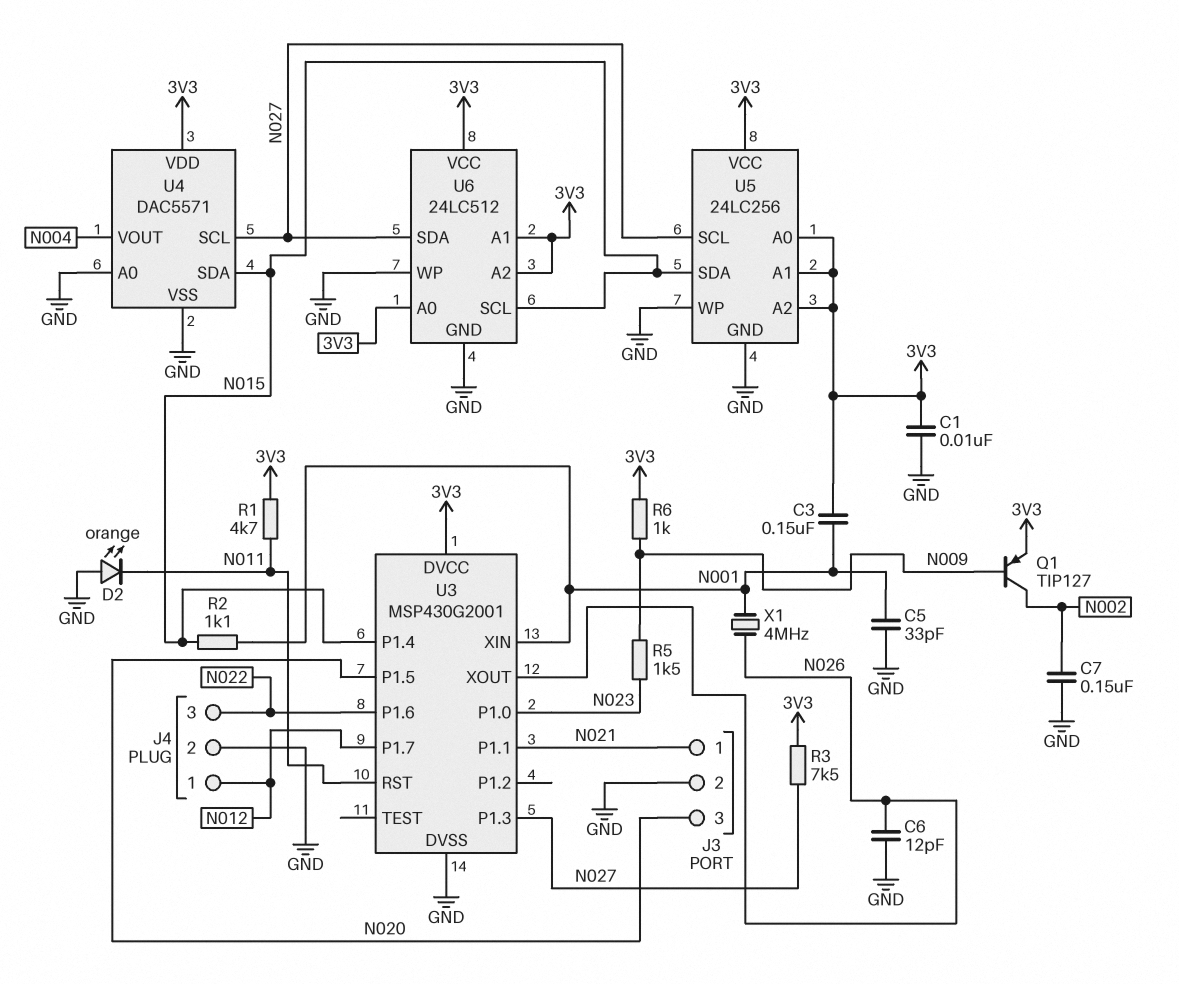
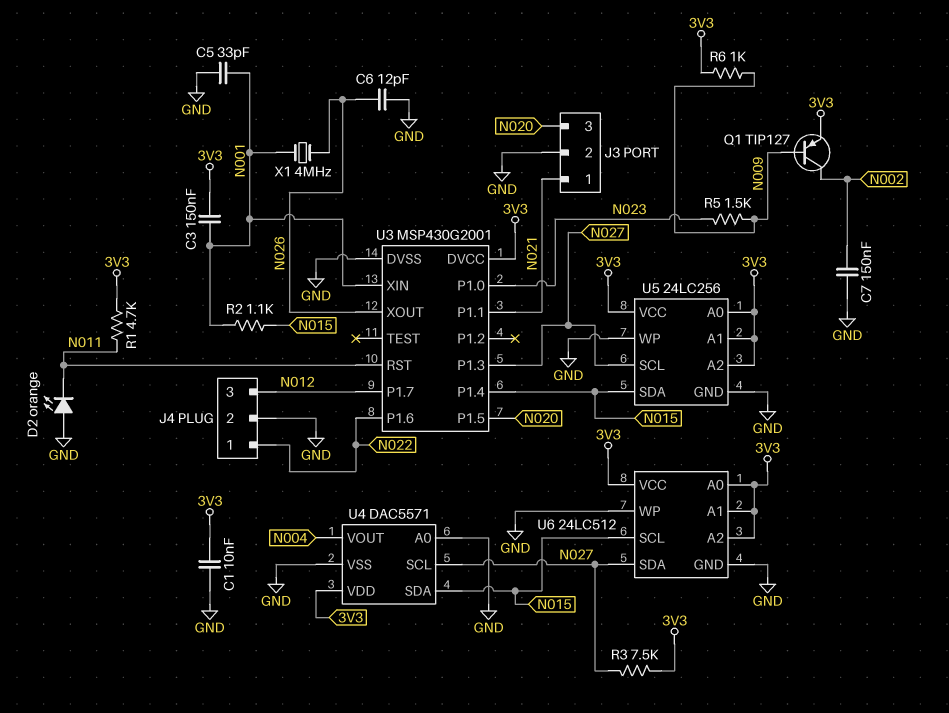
J4 pin 1: N012 -> N022
J4 pin 3: N022 -> N012

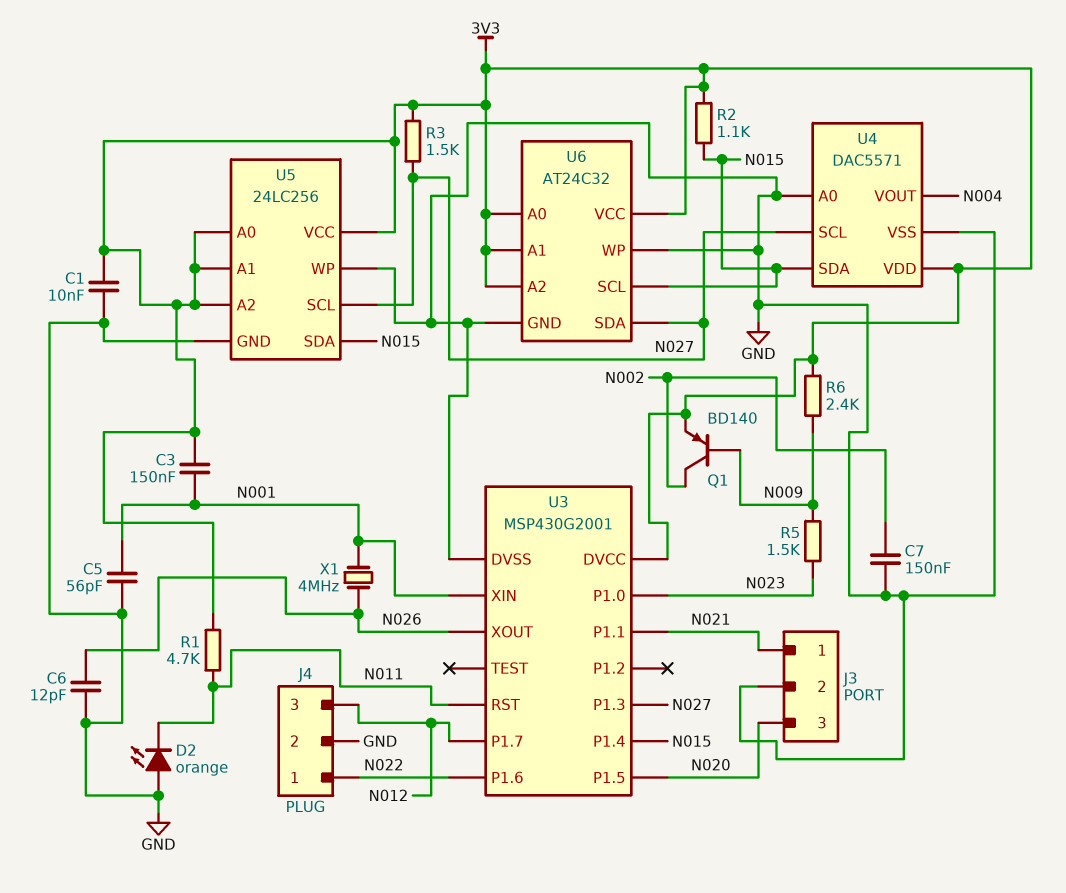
C5: 33pF (GND, N001) -> 56pF (GND, N001)
Q1: PNP TIP127 (B N009, C N002, E 3V3) -> PNP BD140 (B N009, C N002, E 3V3)
R2: 1.1k (N001, N015) -> 1.1k (3V3, N015)
R3: 7.5k (3V3, N027) -> 1.5k (3V3, N027)
R6: 1k (3V3, N009) -> 2.4k (3V3, N009)
U6: 24LC512 -> AT24C32

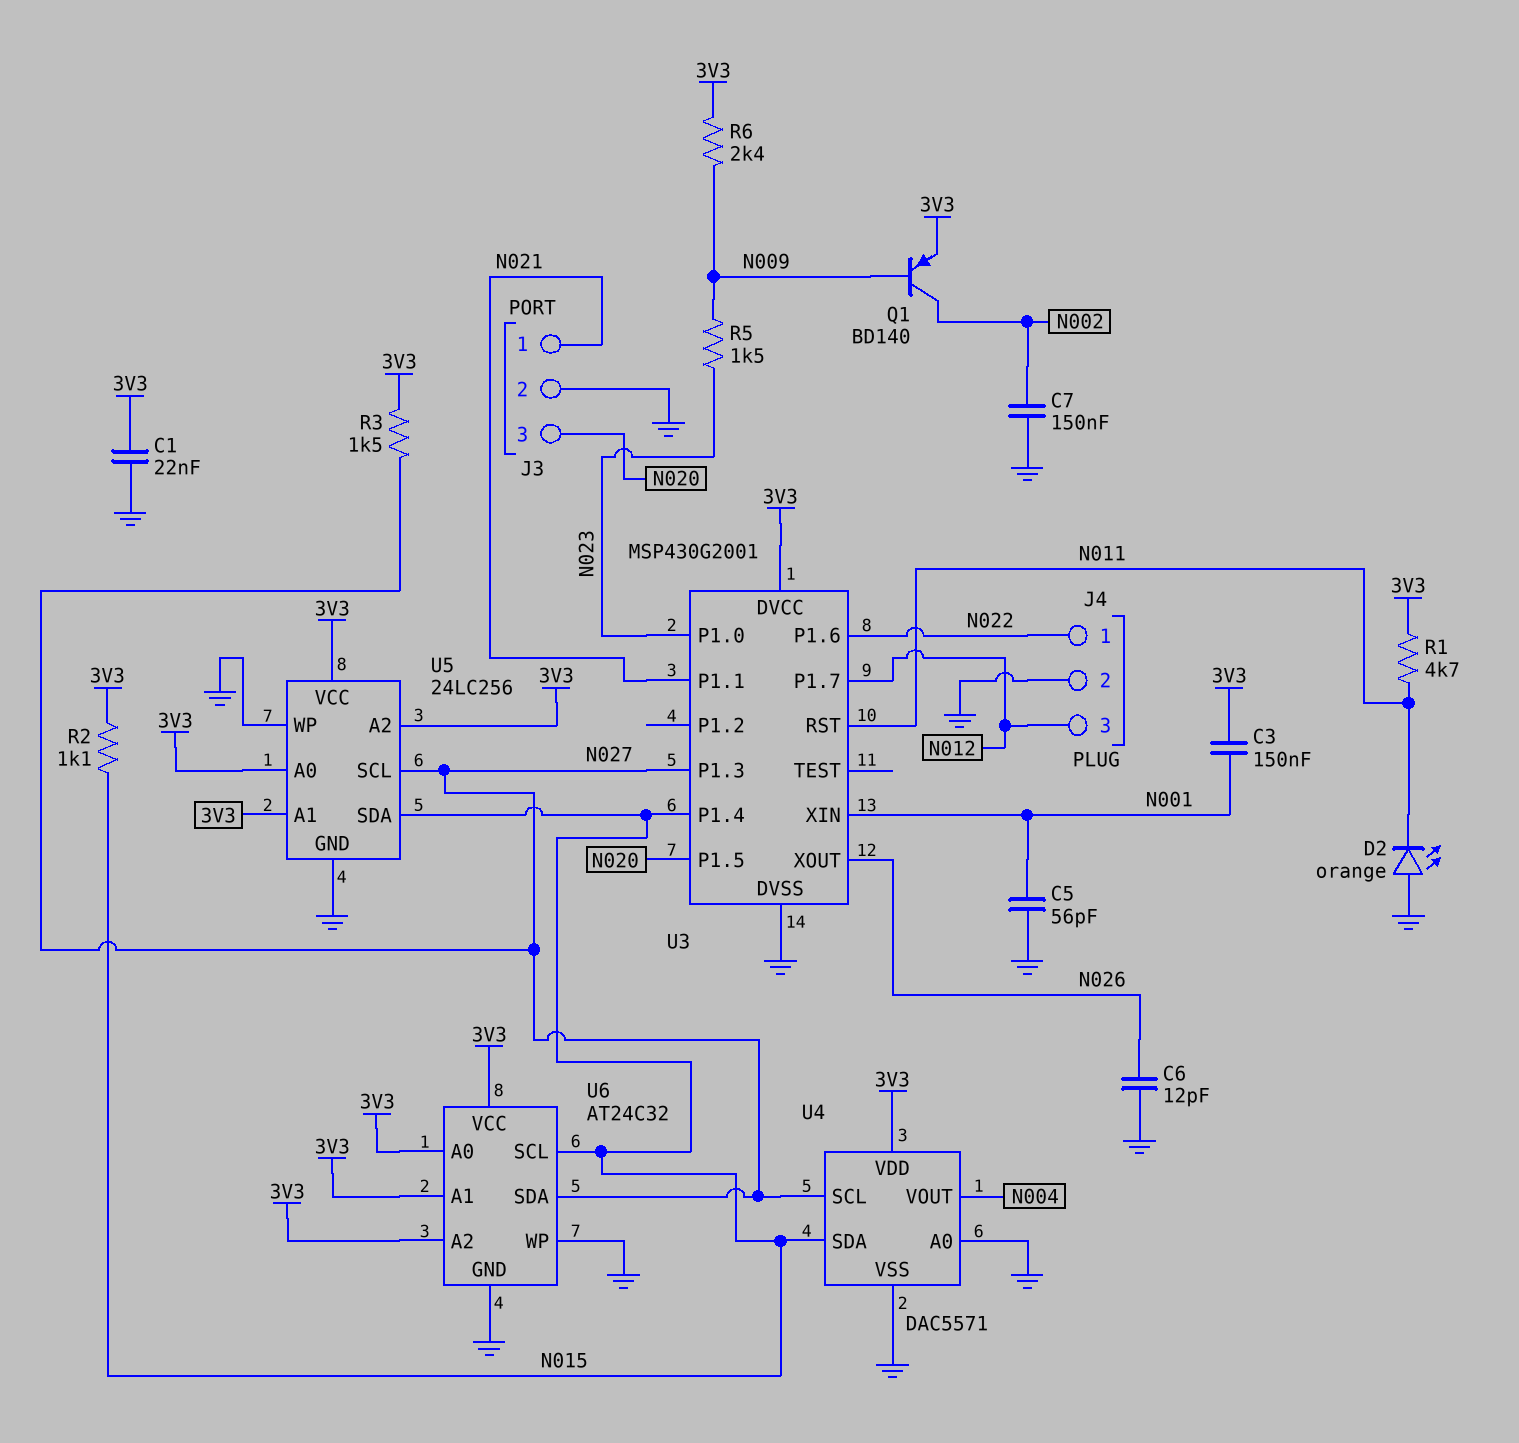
C1: 10nF (3V3, GND) -> 22nF (3V3, GND)
X1: 4MHz (N001, N026) -> none

